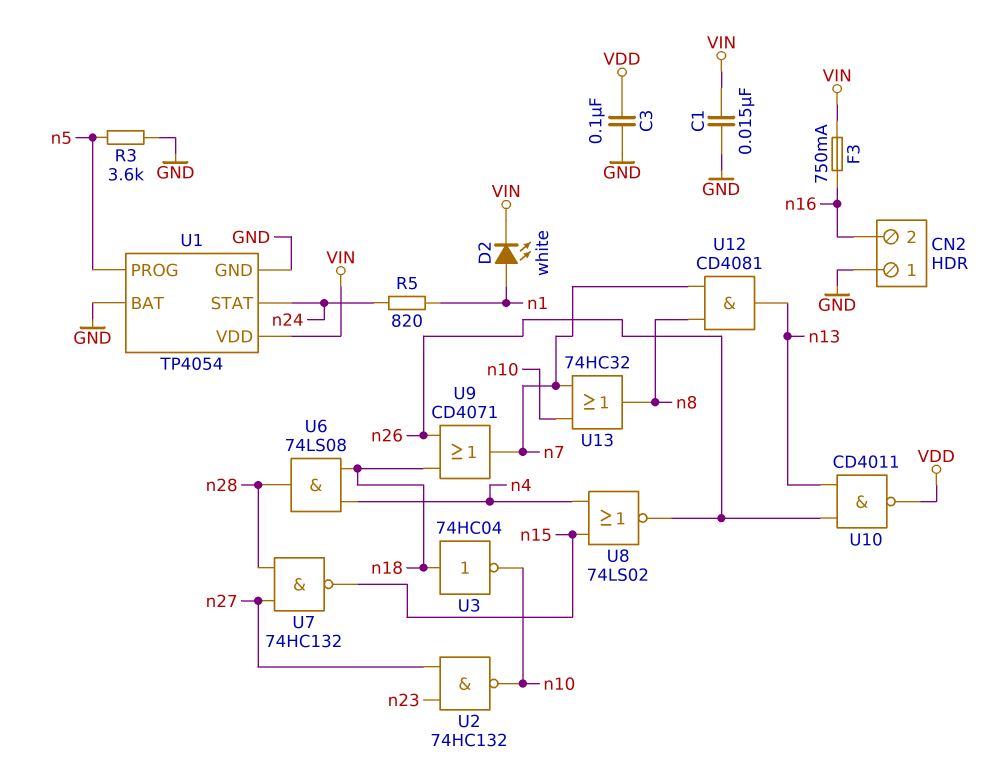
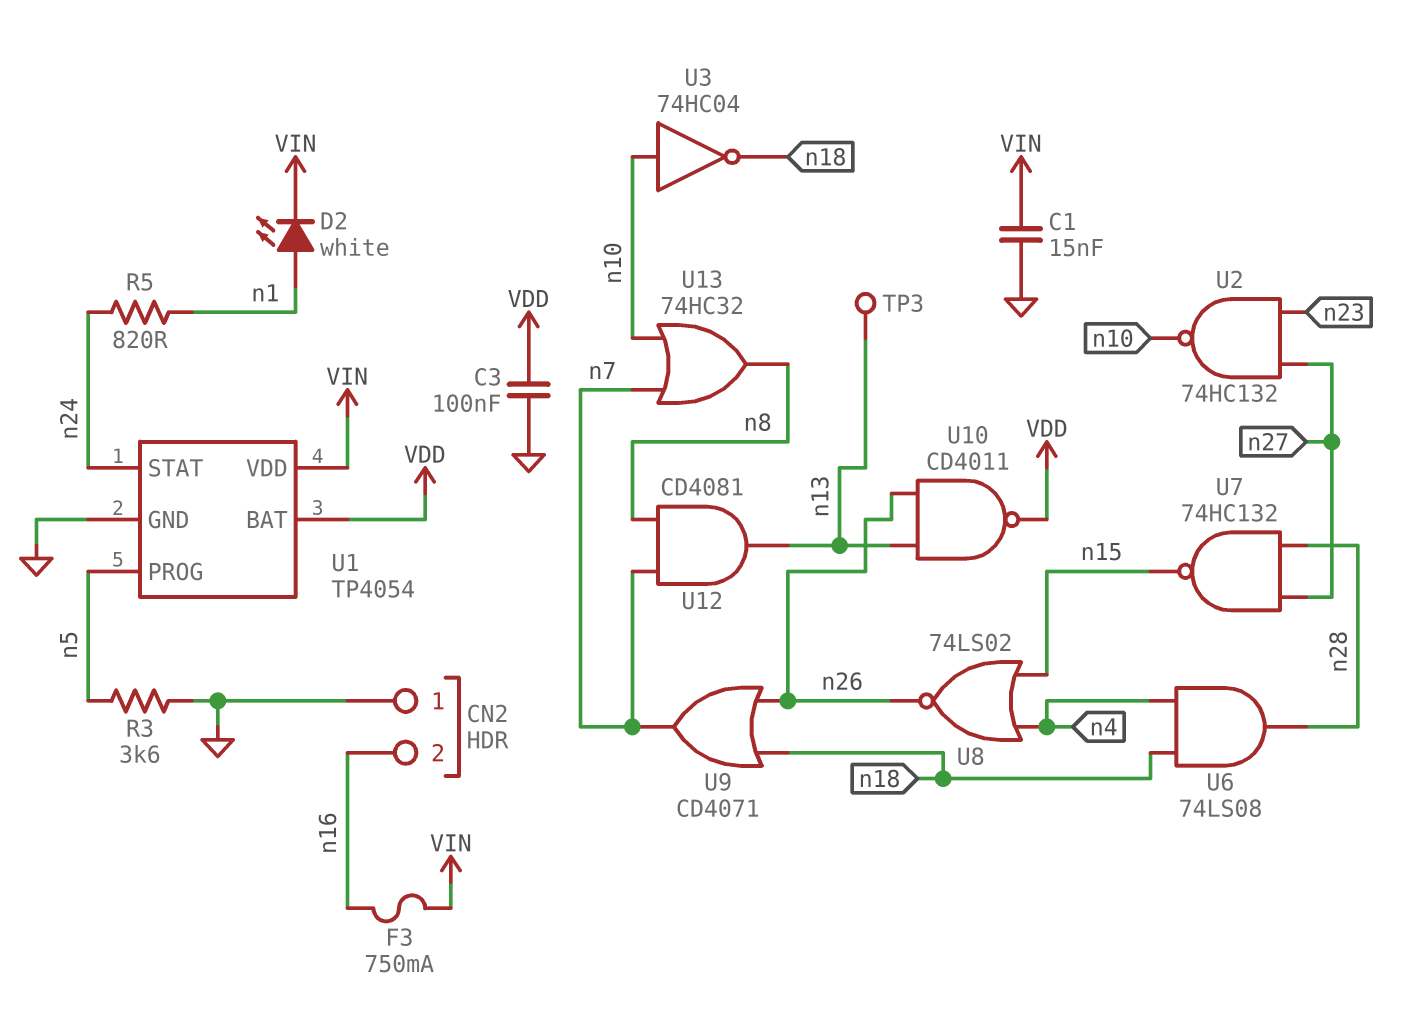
TP3: none -> test point (n13)
U1 pin BAT: GND -> VDD
U3: NOT 74HC04 (in n18, out n10) -> NOT 74HC04 (in n10, out n18)

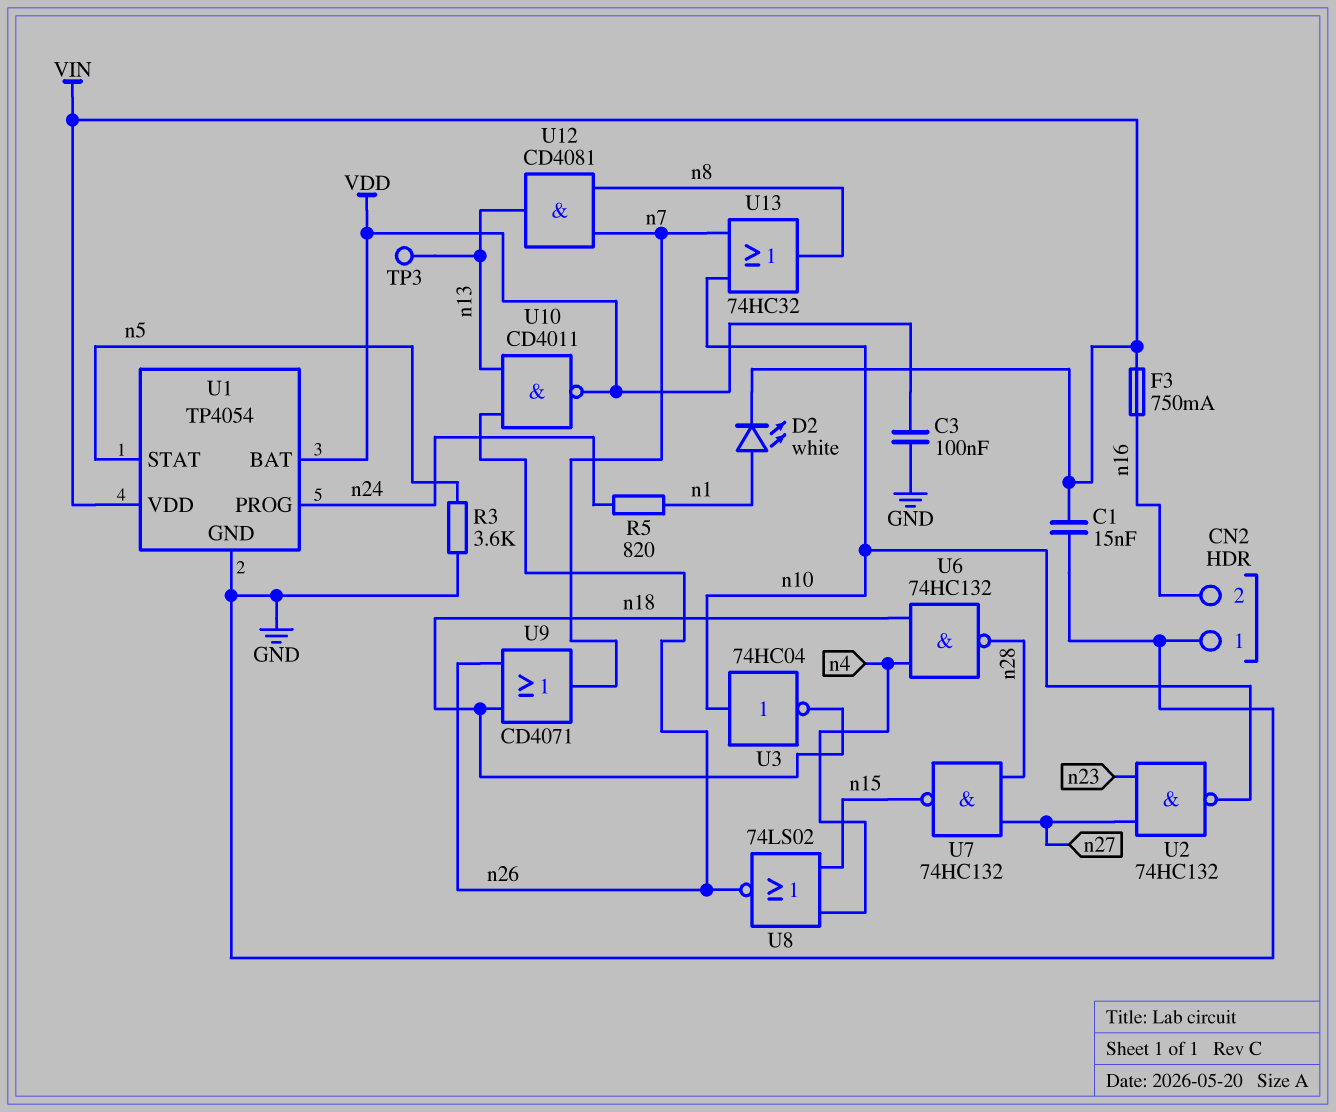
U1 pin PROG: n5 -> n24
U1 pin STAT: n24 -> n5
U6: AND 74LS08 (in n4, in n18, out n28) -> NAND 74HC132 (in n4, in n18, out n28)

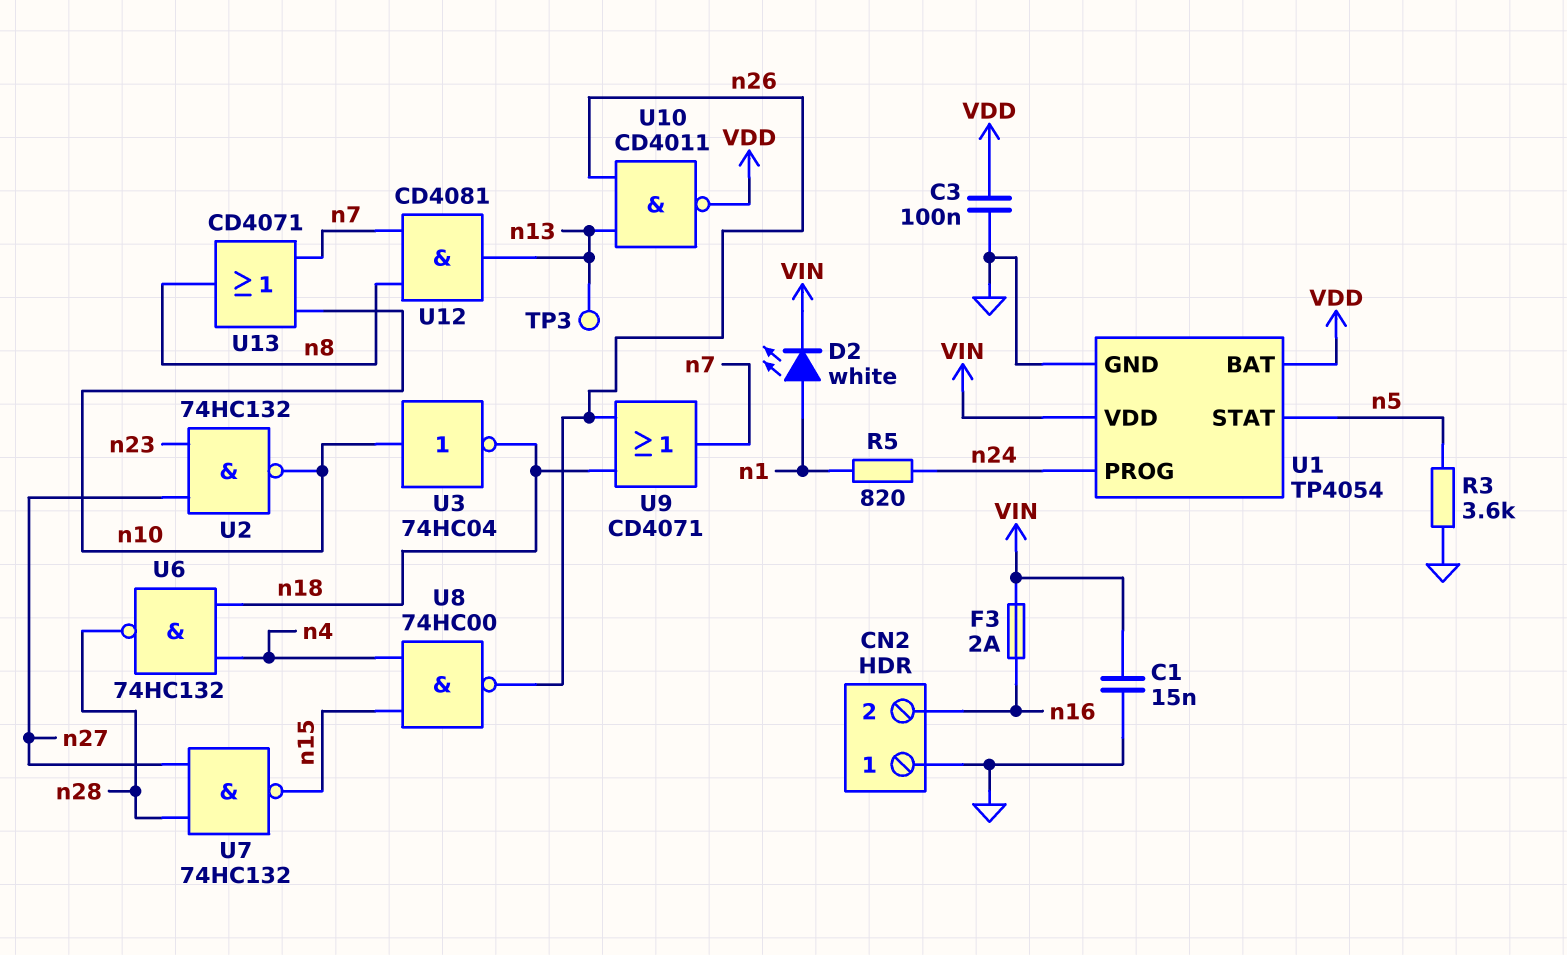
F3: 750mA (VIN, n16) -> 2A (VIN, n16)
U8: NOR 74LS02 (in n4, in n15, out n26) -> NAND 74HC00 (in n4, in n15, out n26)
U13: OR 74HC32 (in n7, in n10, out n8) -> OR CD4071 (in n7, in n10, out n8)

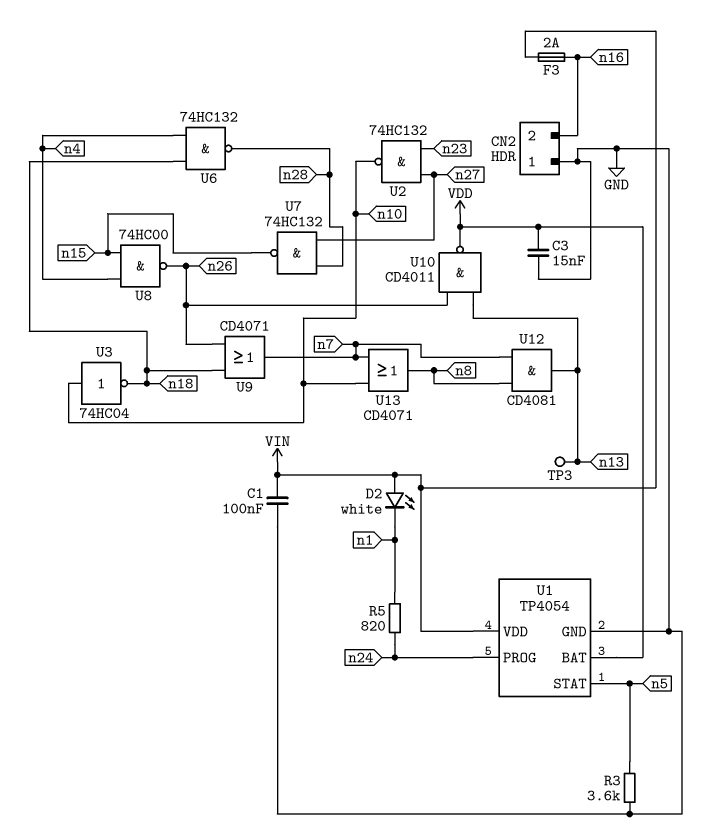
C1: 15nF (GND, VIN) -> 100nF (GND, VIN)
C3: 100nF (GND, VDD) -> 15nF (GND, VDD)
D2: LED white (A n1, K VIN) -> LED white (A VIN, K n1)

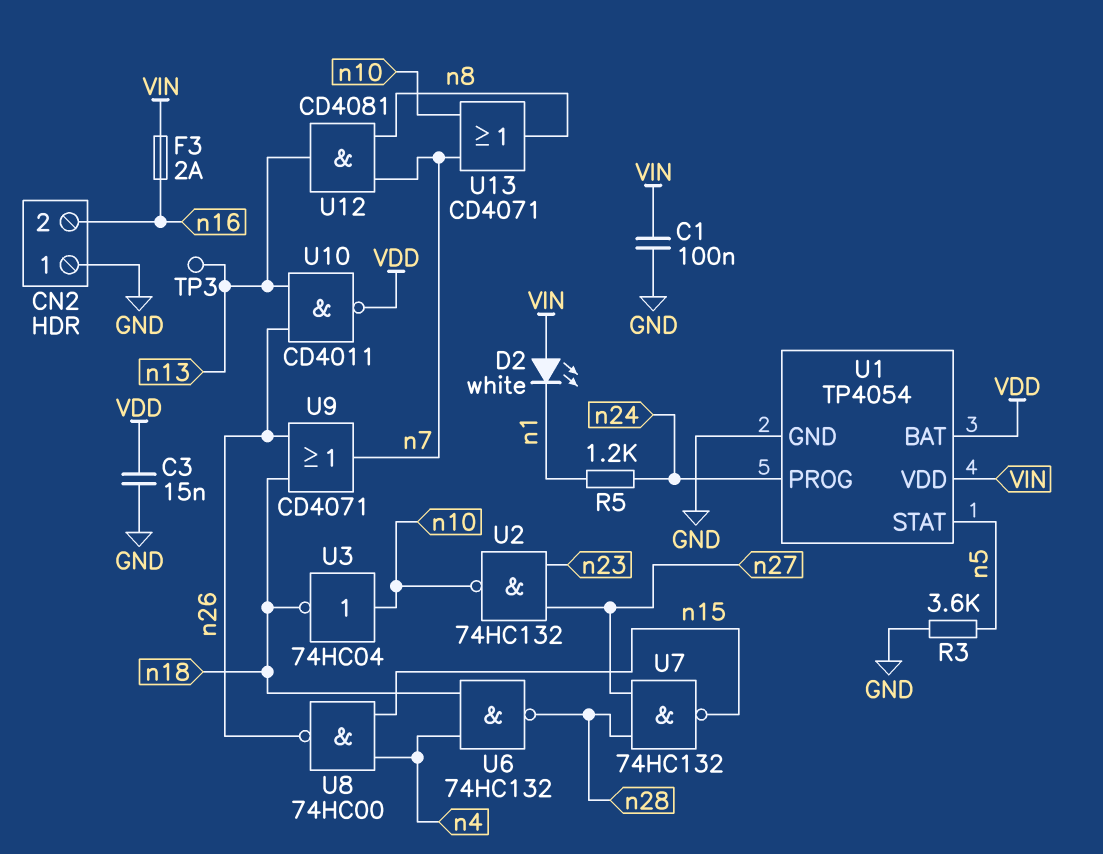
R5: 820 (n1, n24) -> 1.2k (n1, n24)

